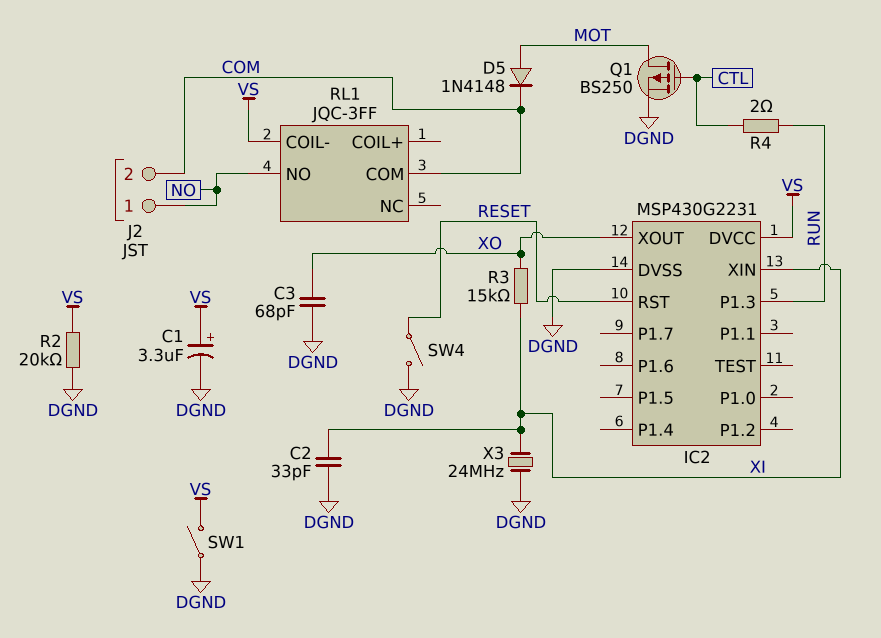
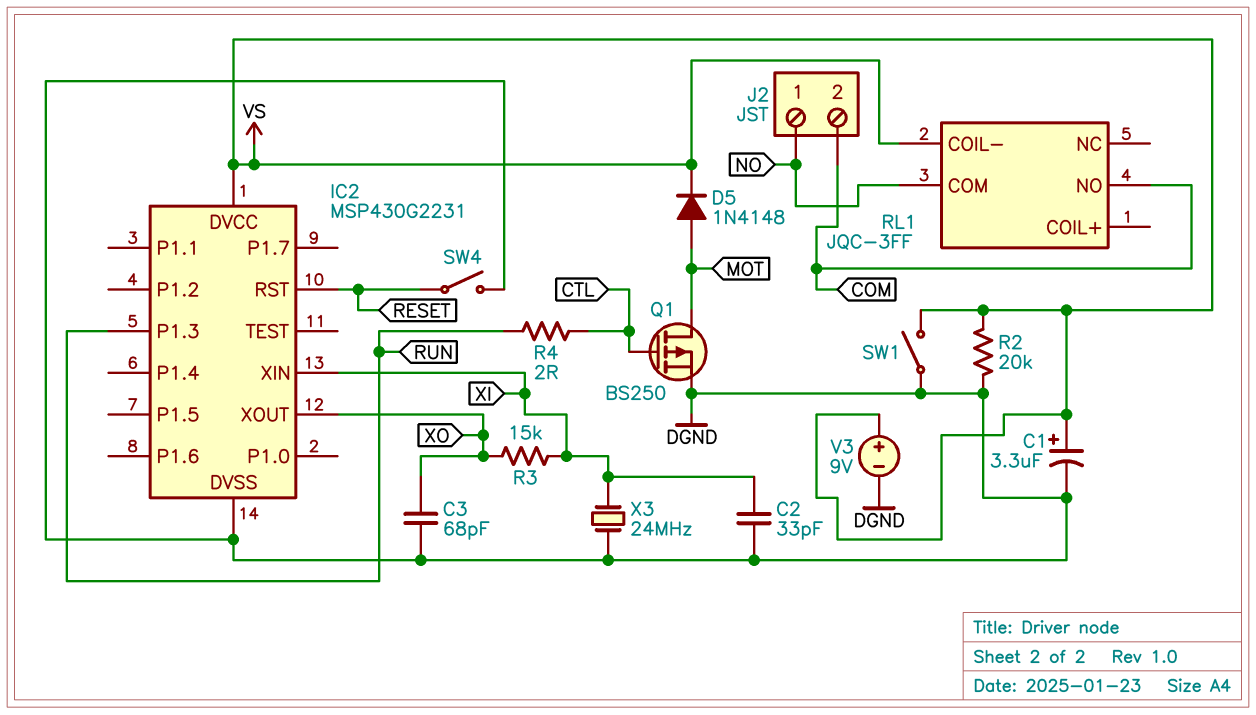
D5: diode 1N4148 (A MOT, K COM) -> diode 1N4148 (A MOT, K VS)
RL1 pin COM: COM -> NO
RL1 pin NO: NO -> COM
V3: none -> 9V (plus VS, minus DGND)

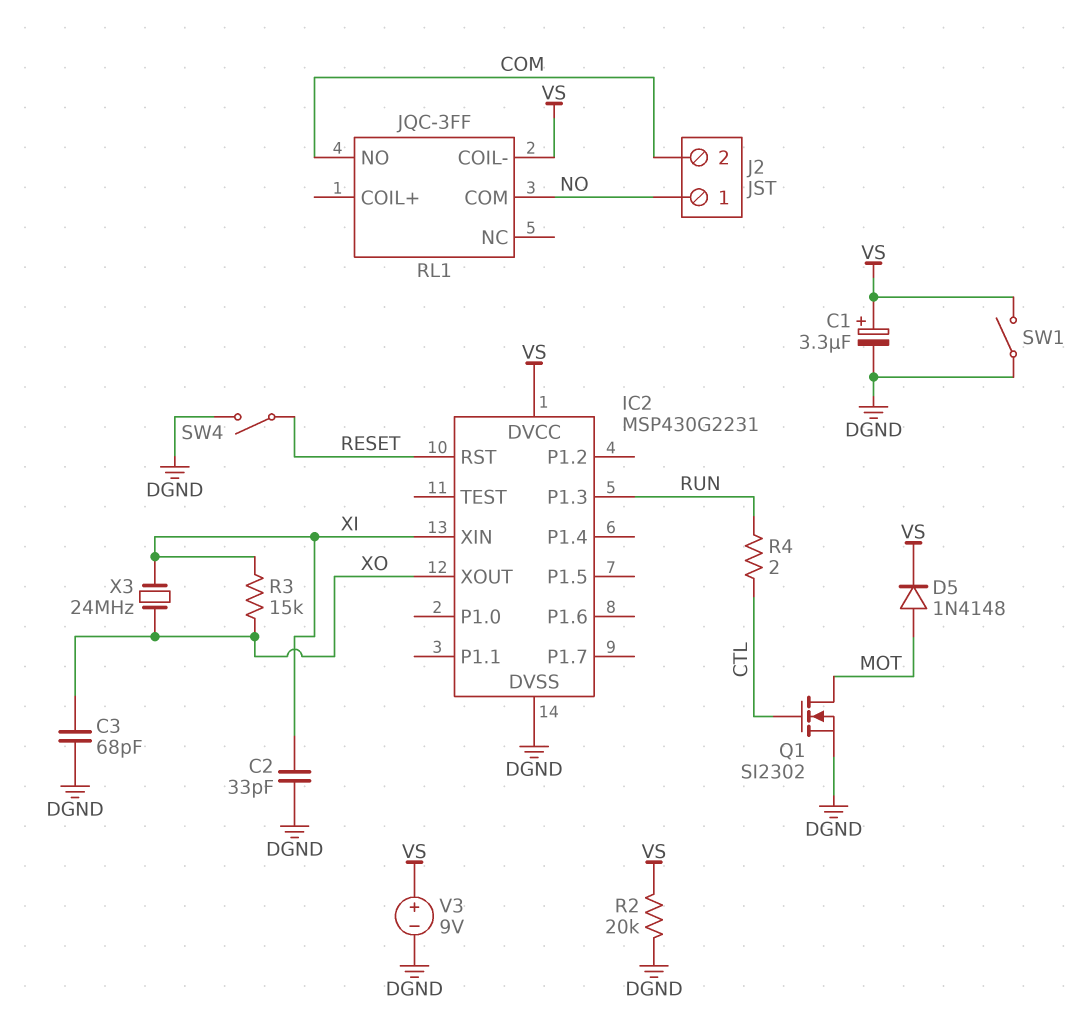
Q1: PMOS BS250 (G CTL, D MOT, S DGND) -> NMOS SI2302 (G CTL, D MOT, S DGND)
X3: 24MHz (DGND, XI) -> 24MHz (XI, XO)

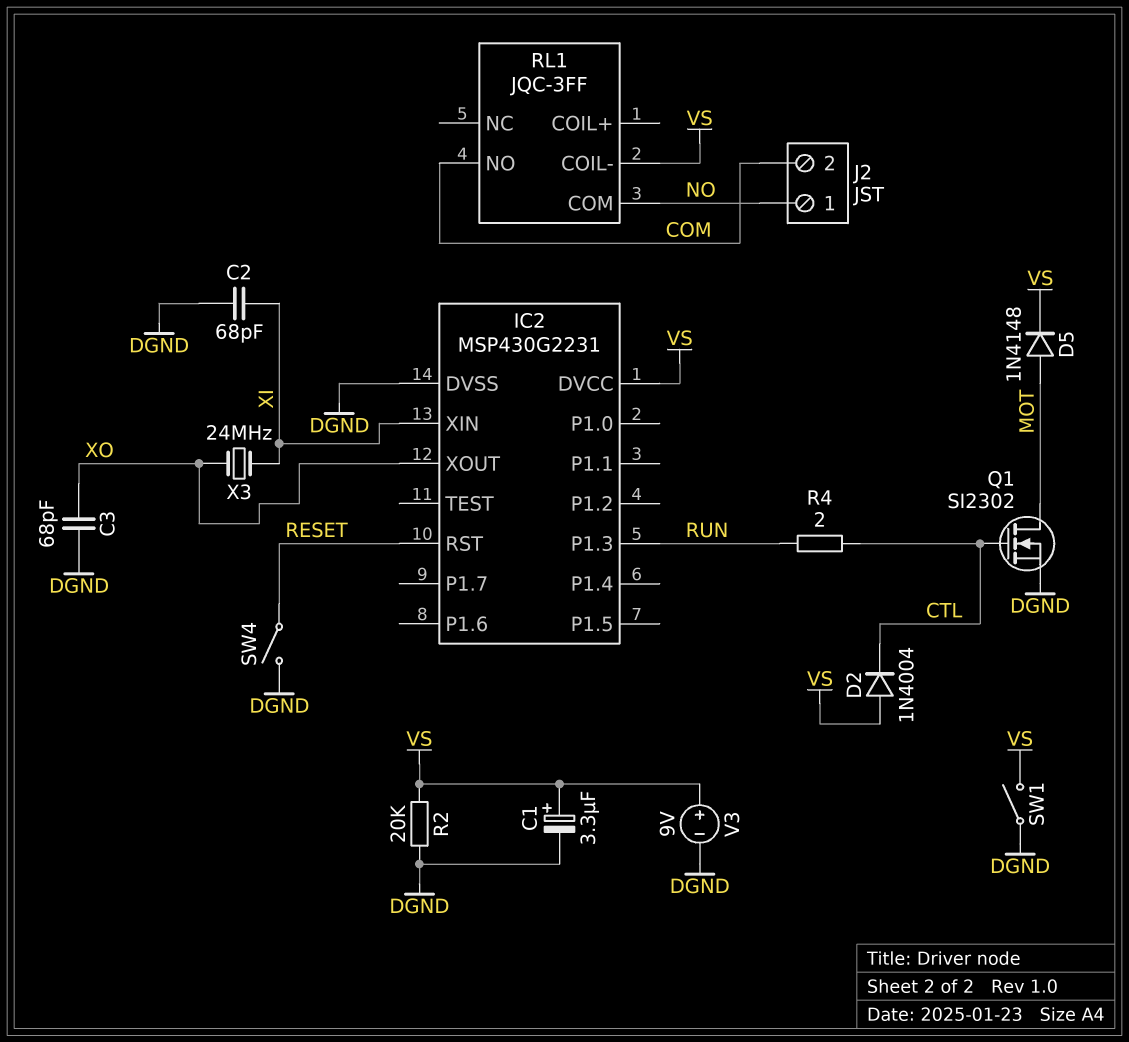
C2: 33pF (DGND, XI) -> 68pF (DGND, XI)
D2: none -> diode 1N4004 (A VS, K CTL)
R3: 15k (XI, XO) -> none

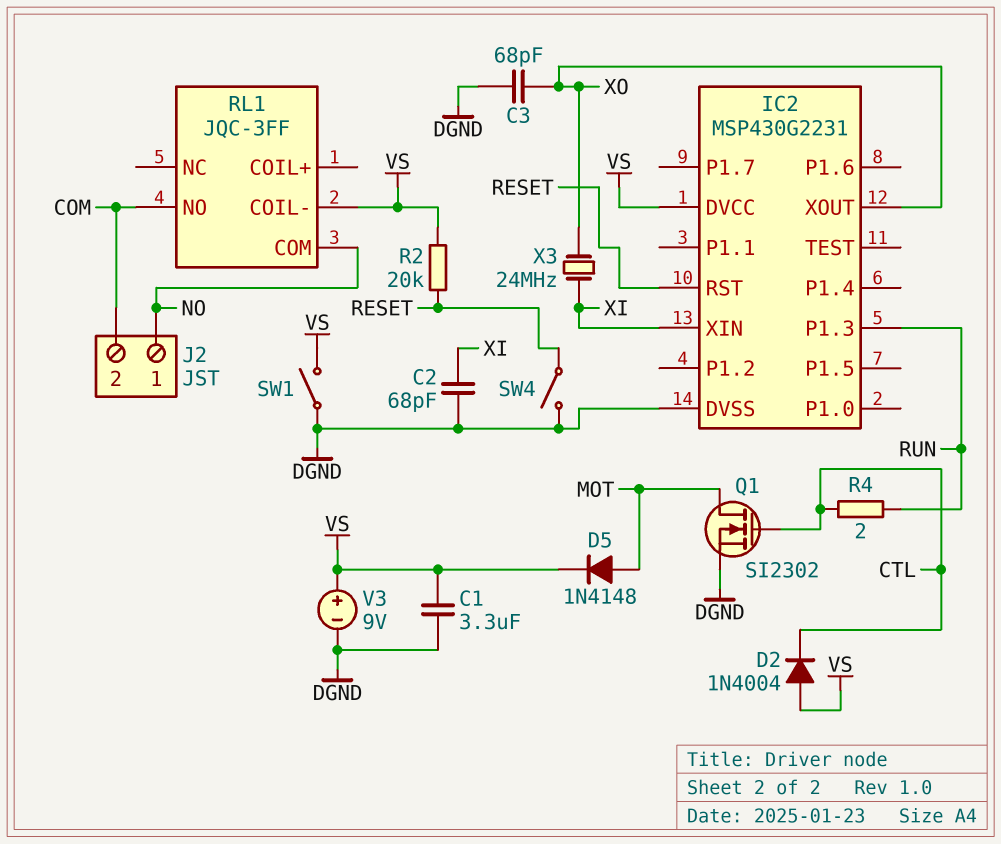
C1: 3.3uF (plus VS, minus DGND) -> 3.3uF (DGND, VS)
R2: 20k (DGND, VS) -> 20k (RESET, VS)

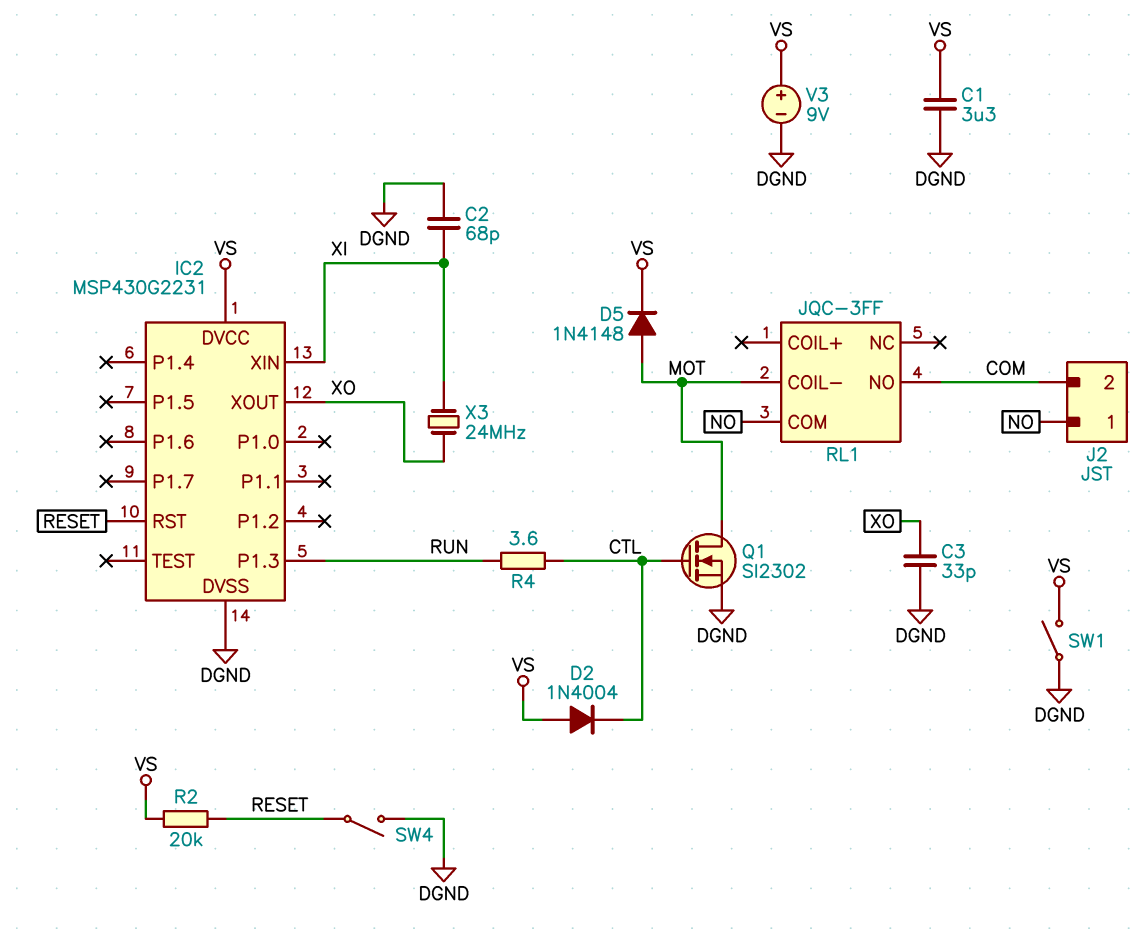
C3: 68pF (DGND, XO) -> 33pF (DGND, XO)
R4: 2 (CTL, RUN) -> 3.6 (CTL, RUN)
RL1 pin COIL-: VS -> MOT

